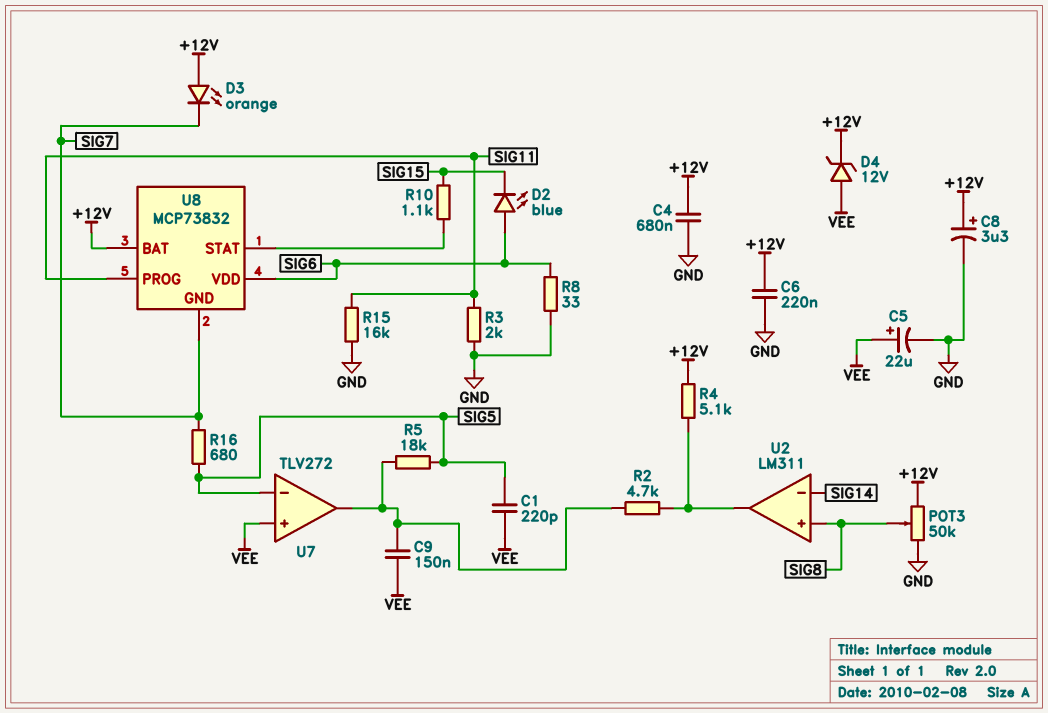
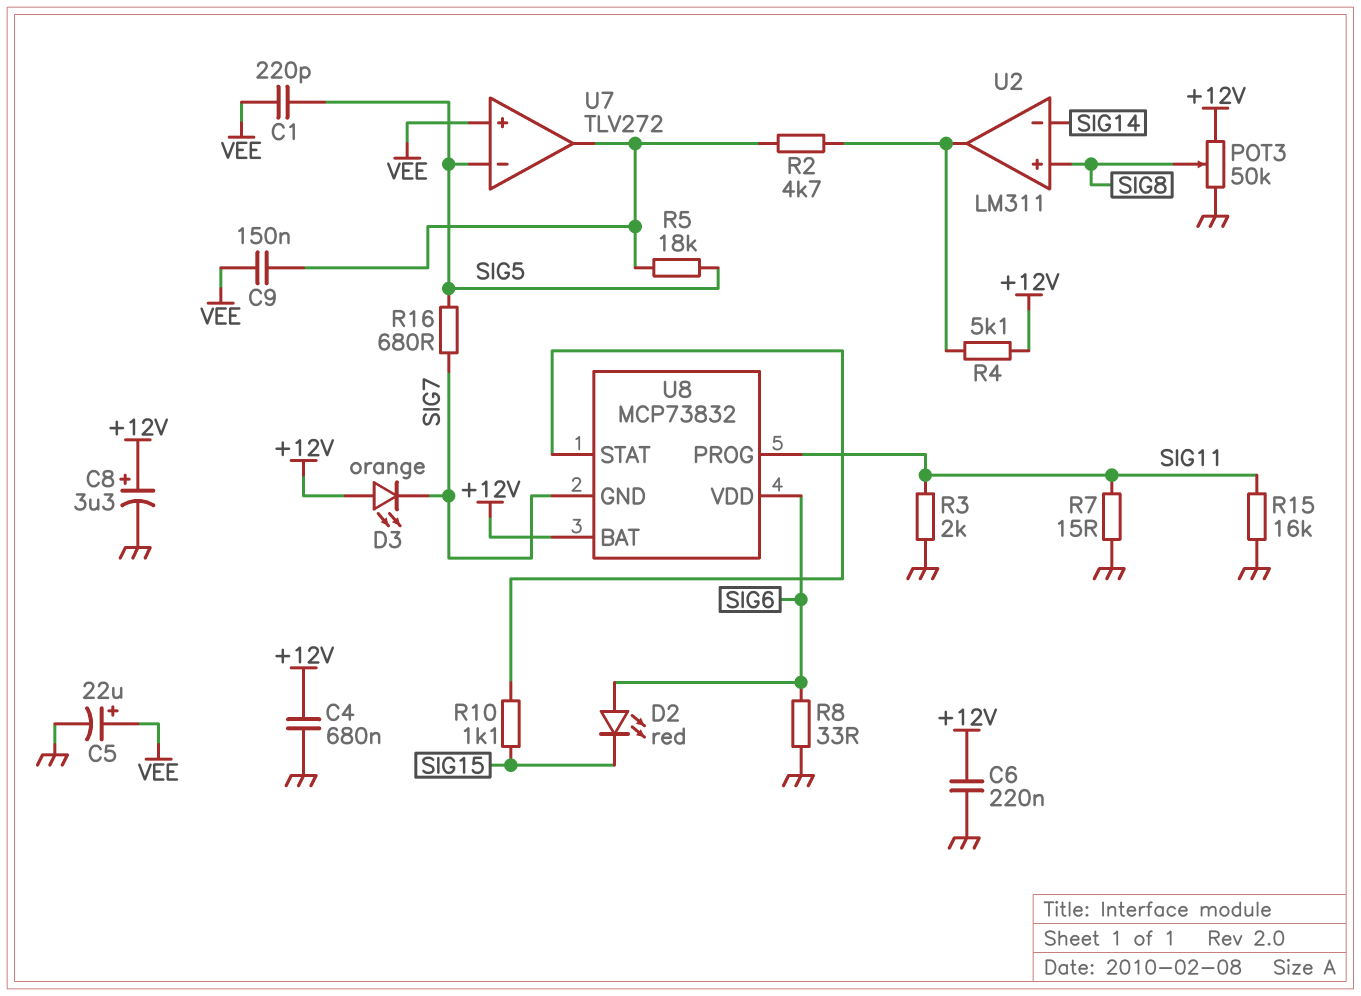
D2: LED blue (A SIG6, K SIG15) -> LED red (A SIG6, K SIG15)
D4: zener 12V (A VEE, K +12V) -> none
R7: none -> 15 (GND, SIG11)

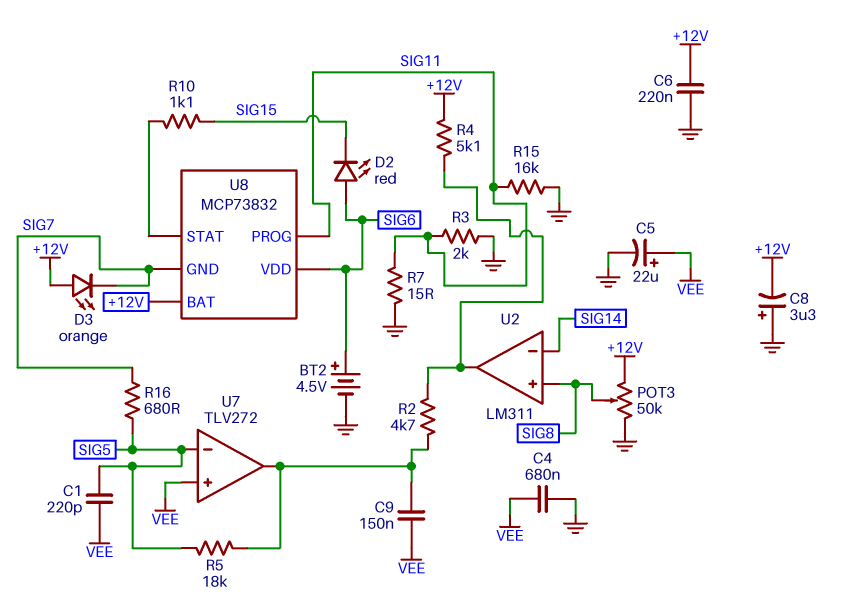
BT2: none -> 4.5V (plus SIG6, minus GND)
C4: 680nF (+12V, GND) -> 680nF (GND, VEE)
C8: 3.3uF (plus +12V, minus GND) -> 3.3uF (plus GND, minus +12V)
R8: 33 (GND, SIG6) -> none

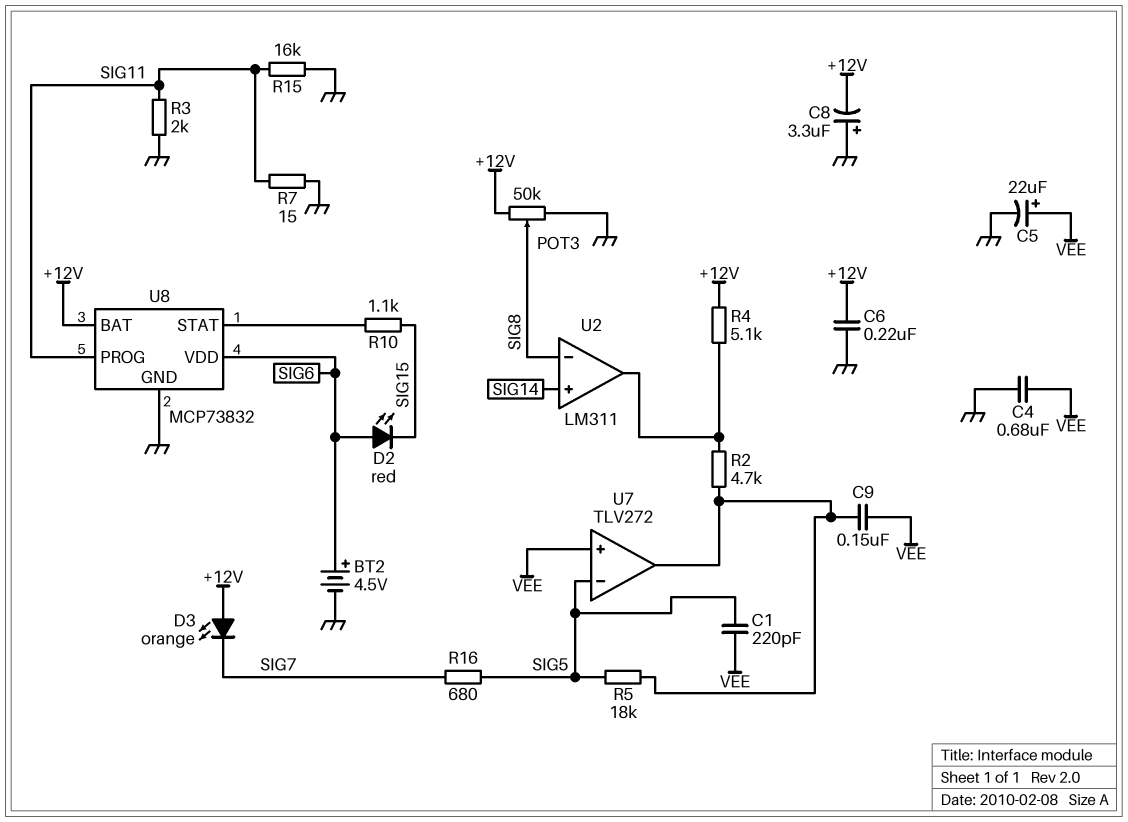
U2 pin in+: SIG8 -> SIG14
U2 pin in-: SIG14 -> SIG8
U8 pin GND: SIG7 -> GND

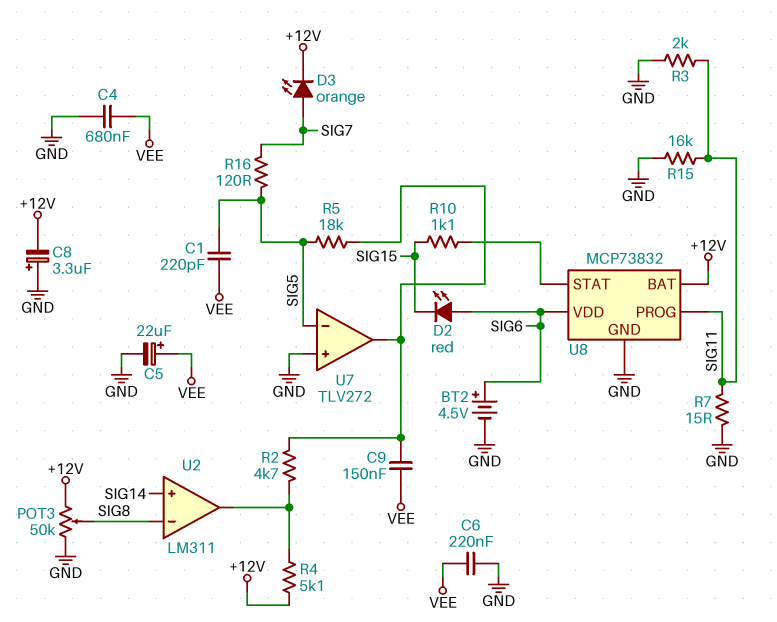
C6: 220nF (+12V, GND) -> 220nF (GND, VEE)
D3: LED orange (A +12V, K SIG7) -> LED orange (A SIG7, K +12V)
R16: 680 (SIG5, SIG7) -> 120 (SIG5, SIG7)
U7 pin in+: VEE -> GND

